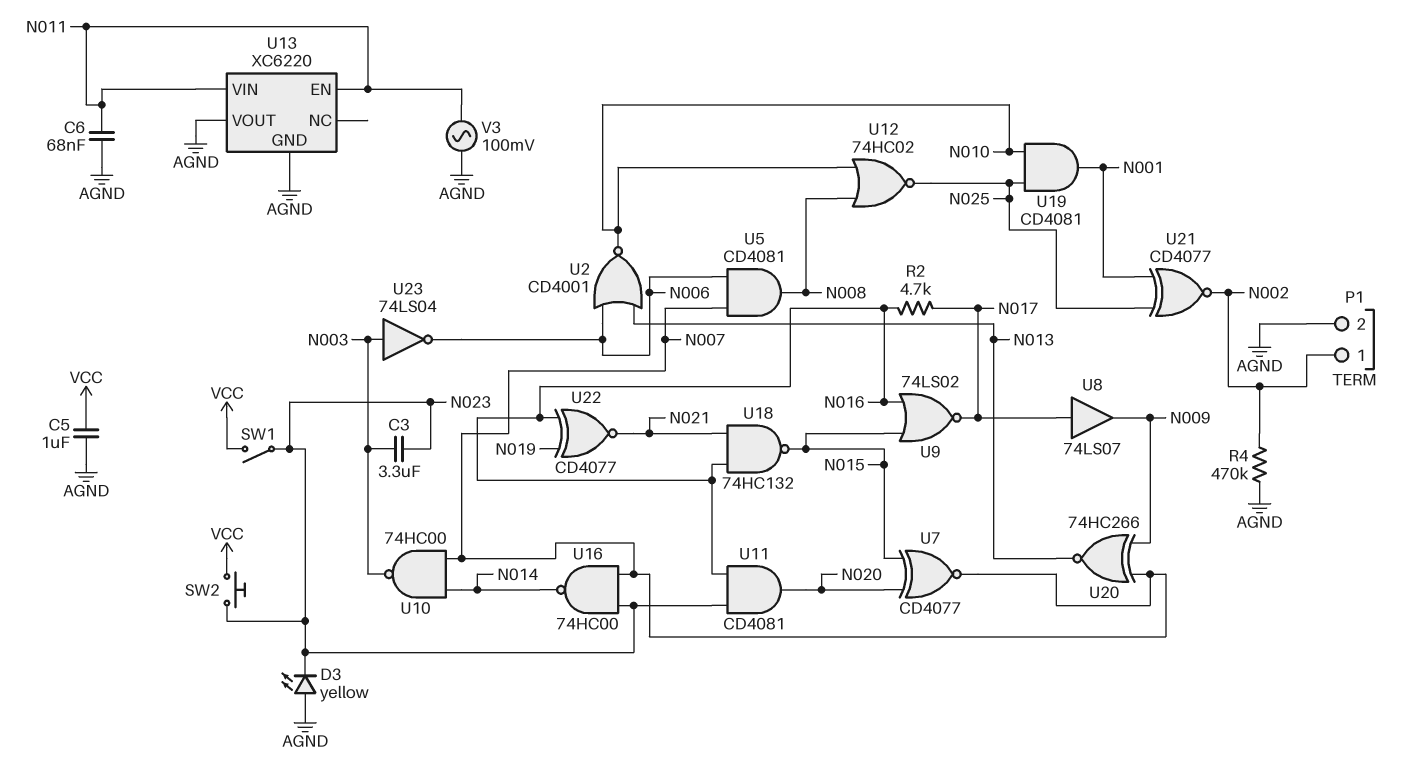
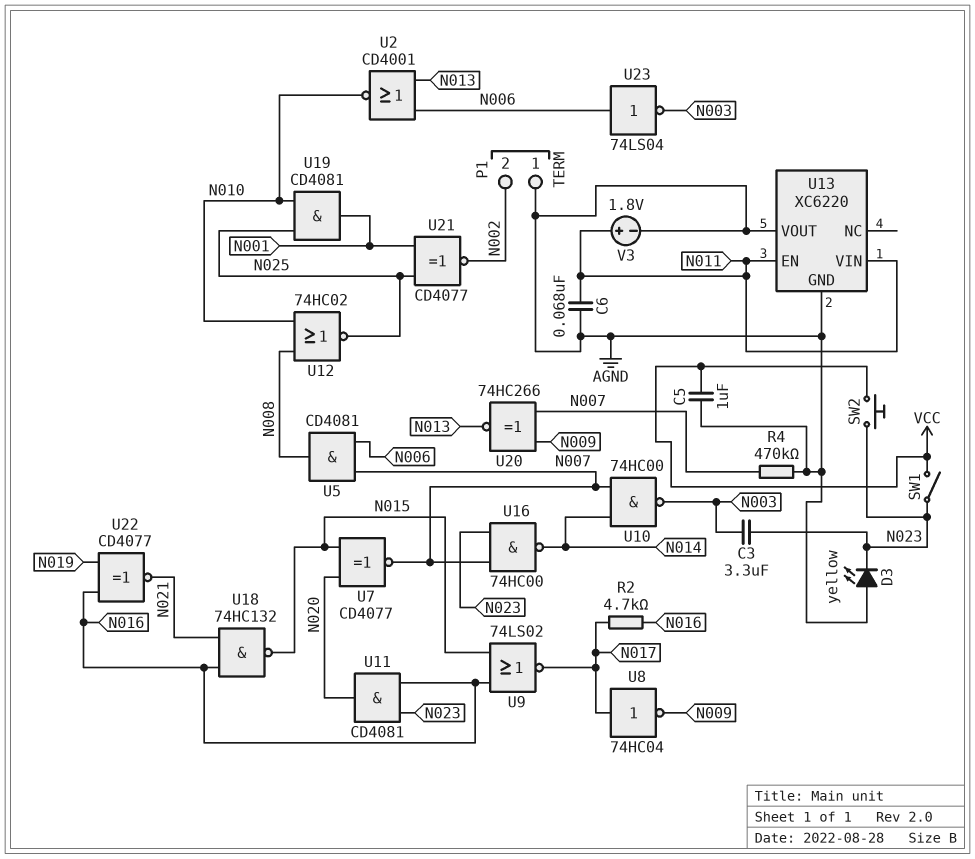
P1 pin 1: N002 -> AGND
P1 pin 2: AGND -> N002
R4: 470k (AGND, N002) -> 470k (AGND, N007)
U8: buffer 74LS07 (in N017, out N009) -> NOT 74HC04 (in N017, out N009)
U23: NOT 74LS04 (in N003, out N006) -> NOT 74LS04 (in N006, out N003)
V3: AC 100mV (AGND, N011) -> 1.8V (plus N011, minus AGND)

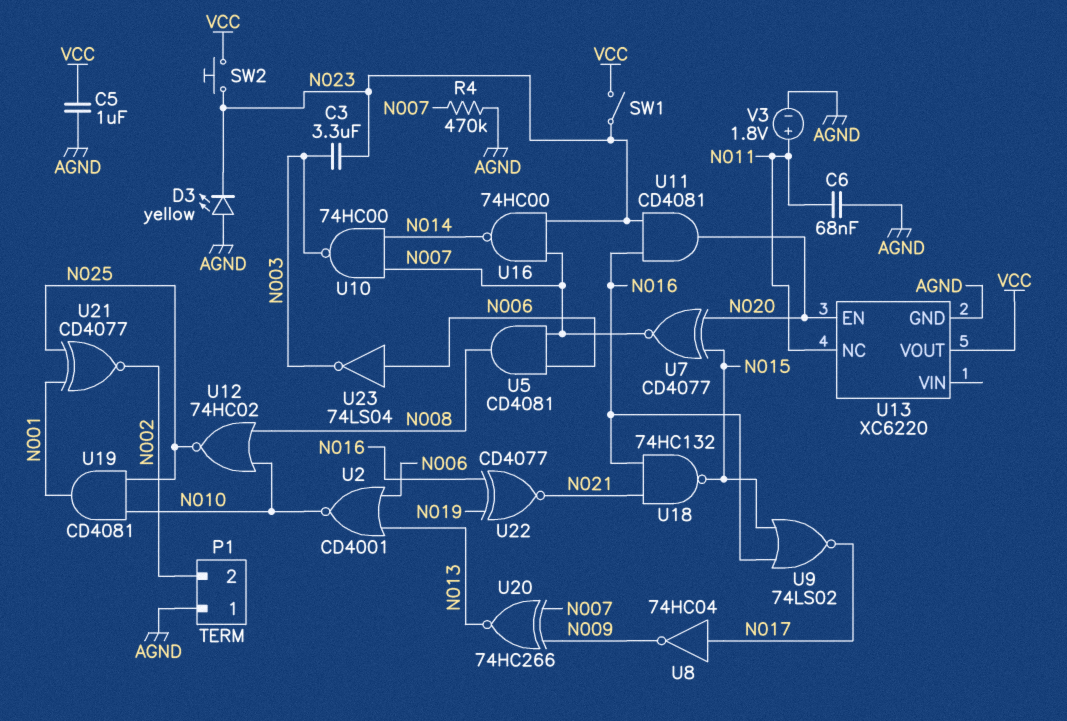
R2: 4.7k (N016, N017) -> none
U13 pin EN: N011 -> N020
U13 pin NC: none -> N011
U13 pin VIN: N011 -> none
U13 pin VOUT: AGND -> VCC

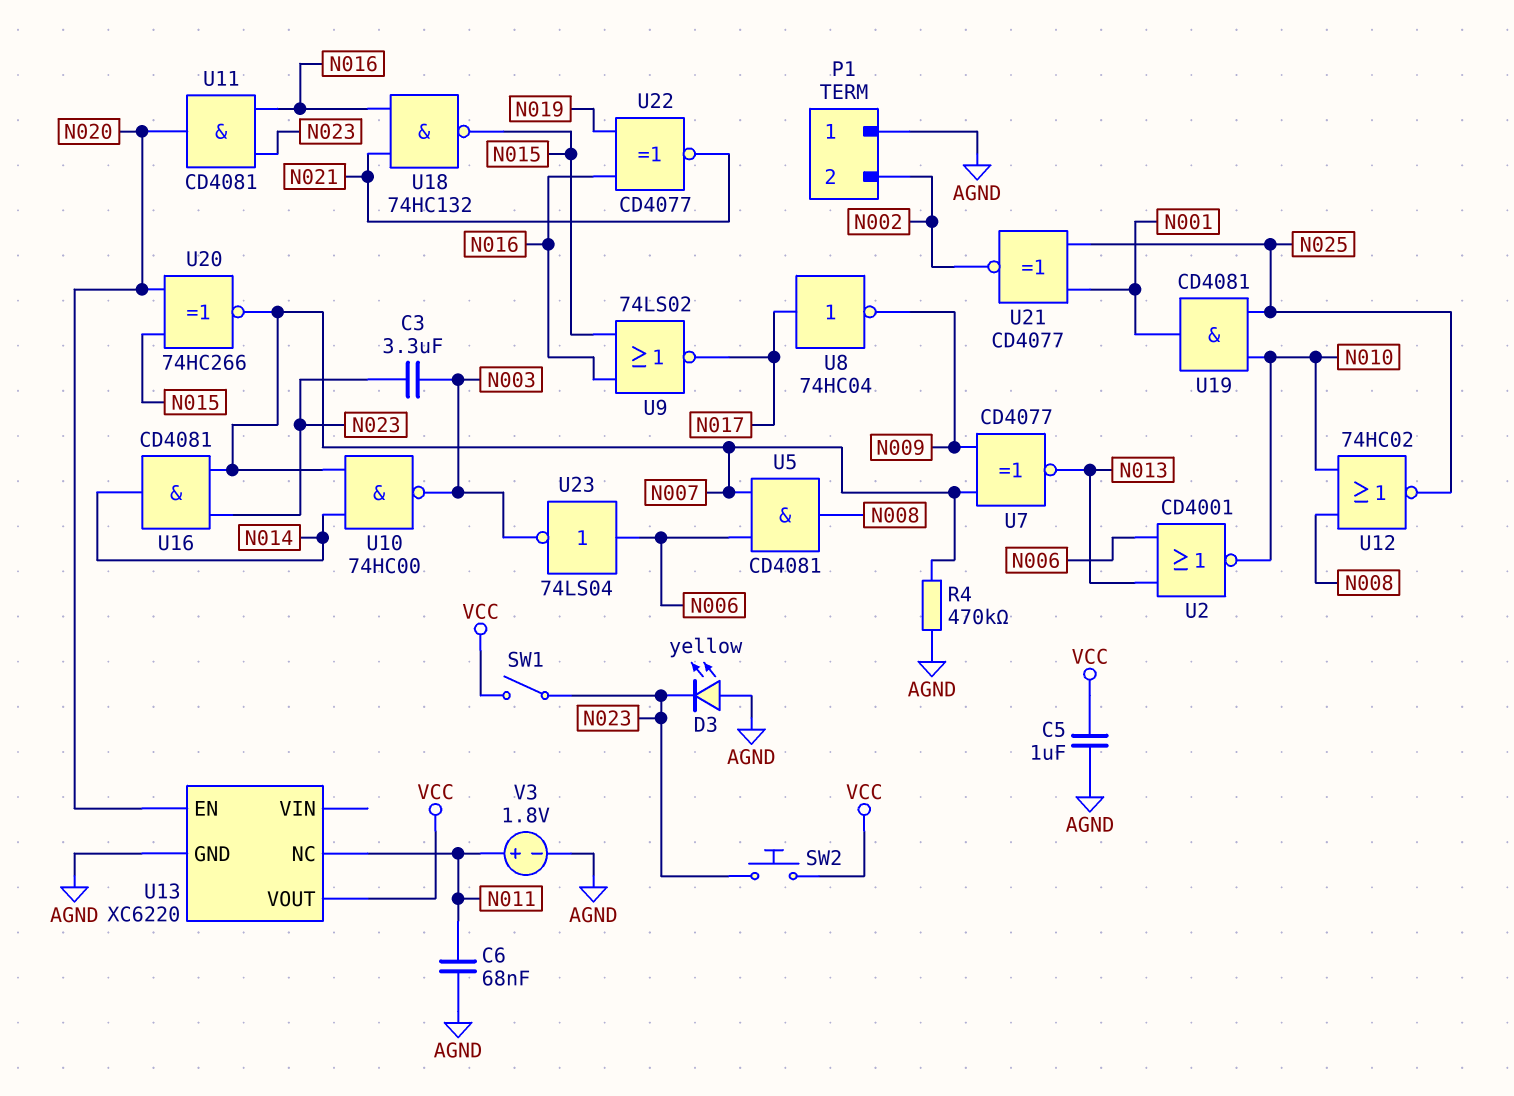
U7: XNOR CD4077 (in N015, in N020, out N007) -> XNOR CD4077 (in N007, in N009, out N013)
U16: NAND 74HC00 (in N007, in N023, out N014) -> AND CD4081 (in N007, in N023, out N014)
U20: XNOR 74HC266 (in N007, in N009, out N013) -> XNOR 74HC266 (in N015, in N020, out N007)

